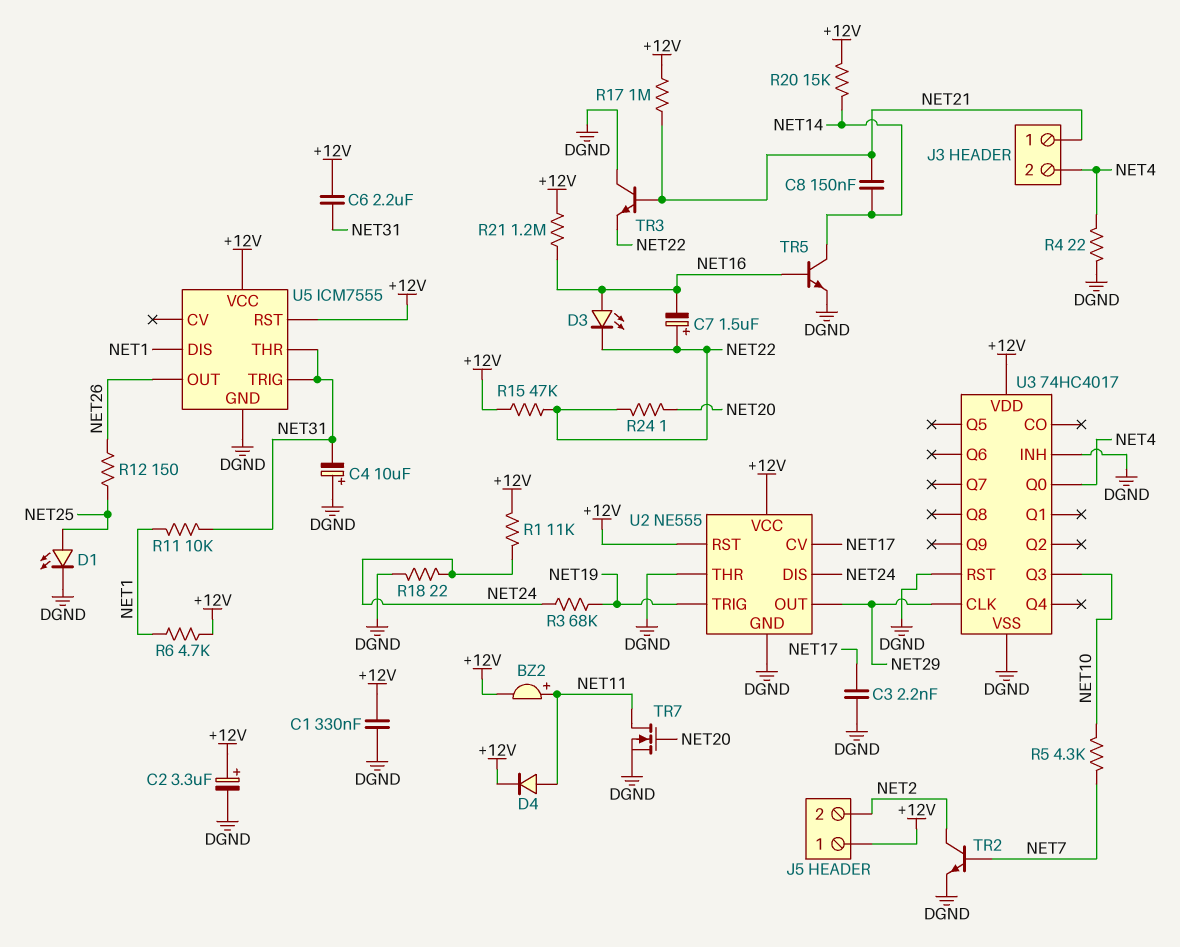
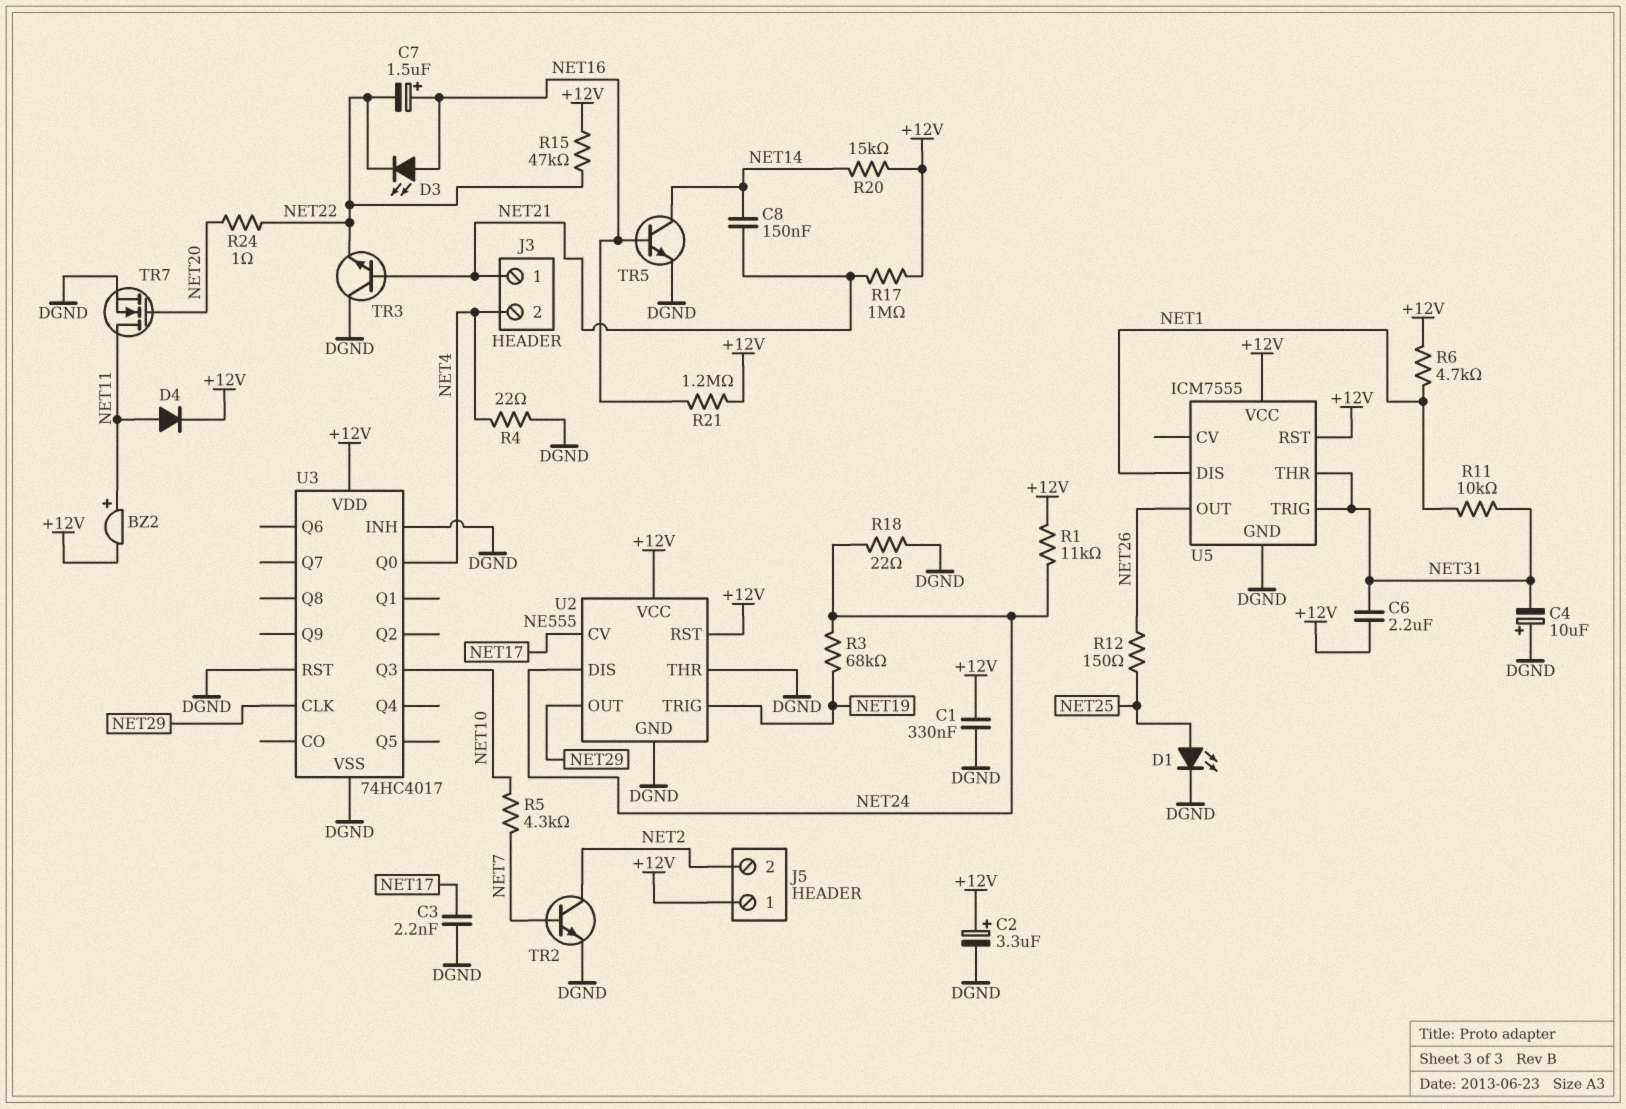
C7: 1.5uF (plus NET22, minus NET16) -> 1.5uF (plus NET16, minus NET22)

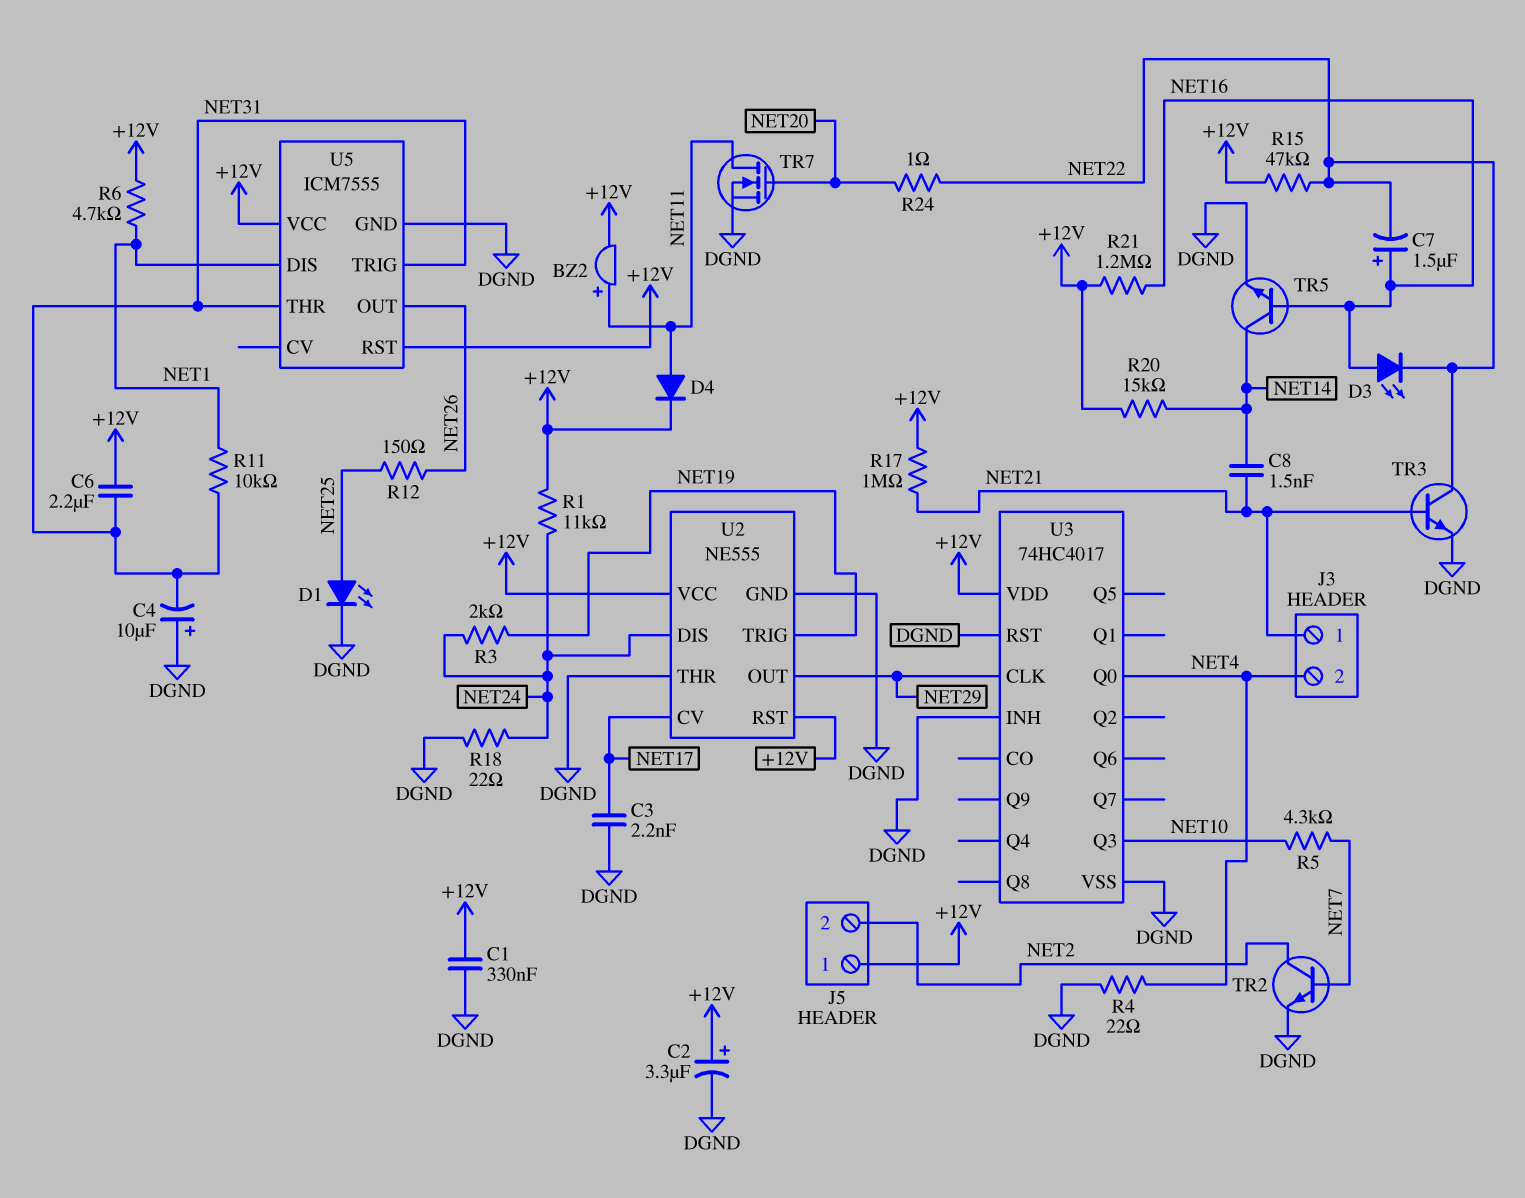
C8: 150nF (NET14, NET21) -> 1.5nF (NET14, NET21)
R3: 68k (NET19, NET24) -> 2k (NET19, NET24)
TR3: NPN (B NET21, C DGND, E NET22) -> NPN (B NET21, C NET22, E DGND)

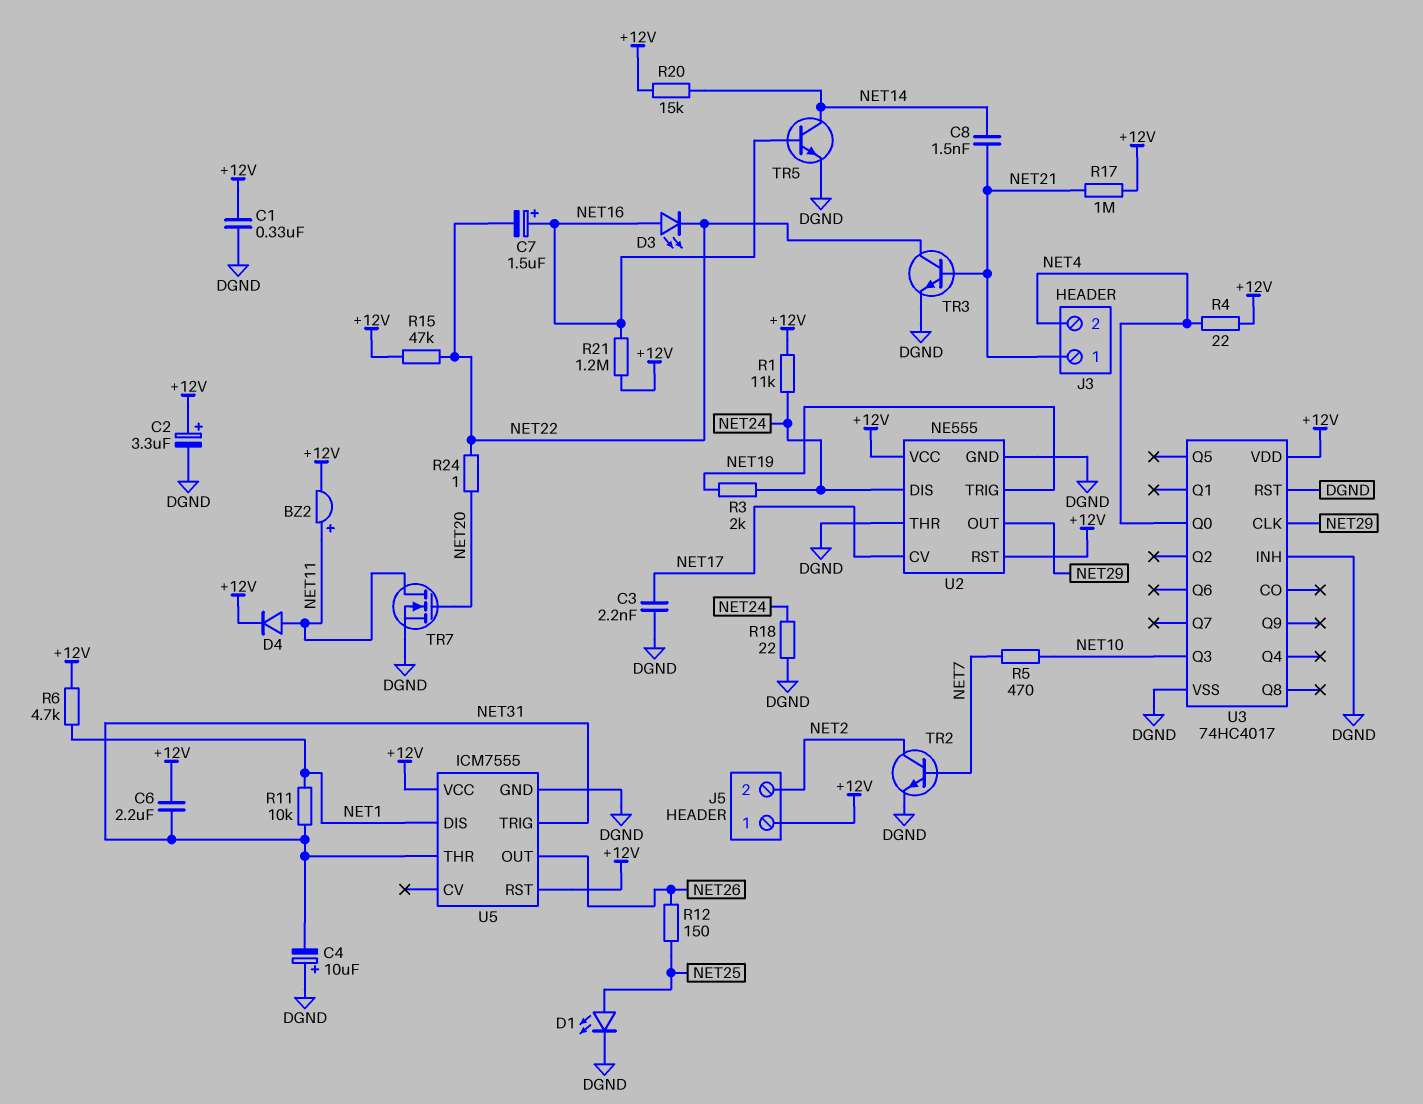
R4: 22 (DGND, NET4) -> 22 (+12V, NET4)
R5: 4.3k (NET7, NET10) -> 470 (NET7, NET10)

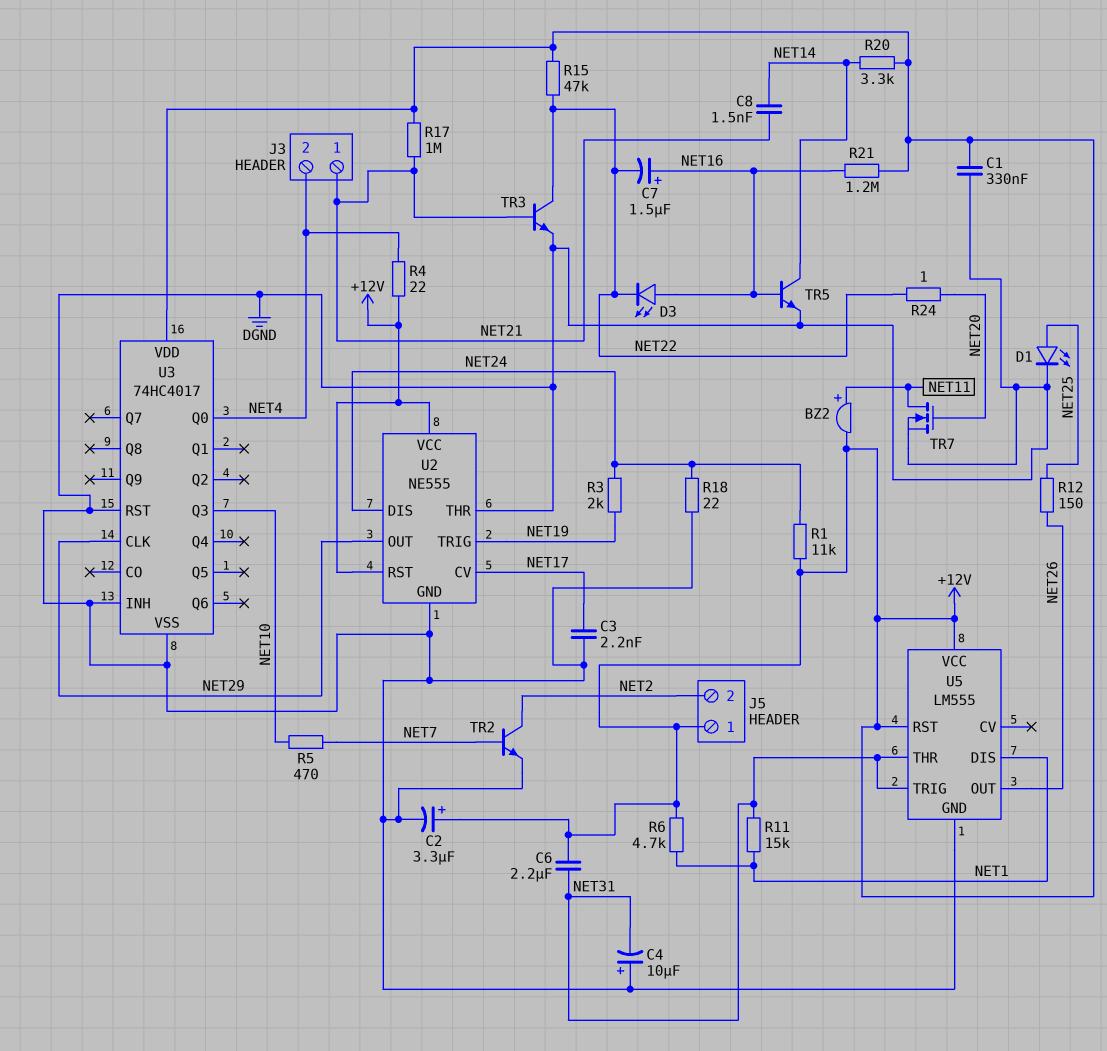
D4: diode (A NET11, K +12V) -> none
R11: 10k (NET1, NET31) -> 15k (NET1, NET31)
R20: 15k (+12V, NET14) -> 3.3k (+12V, NET14)
U5: ICM7555 -> LM555

